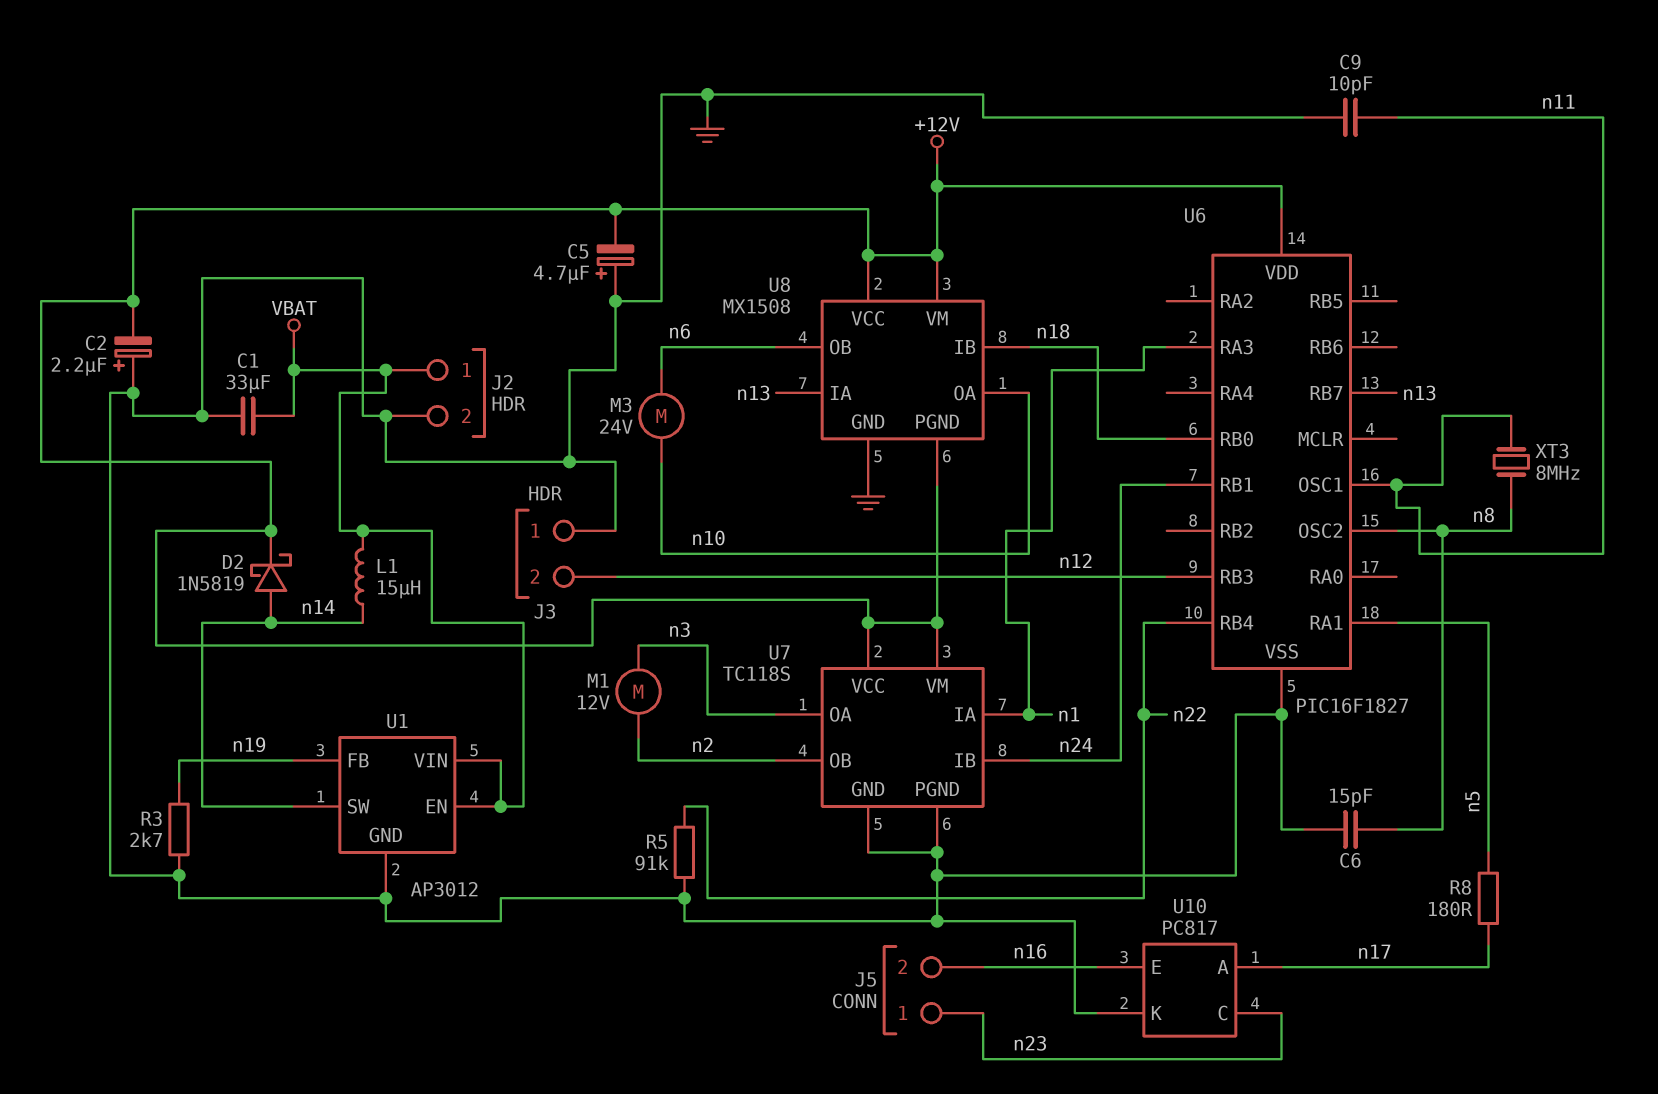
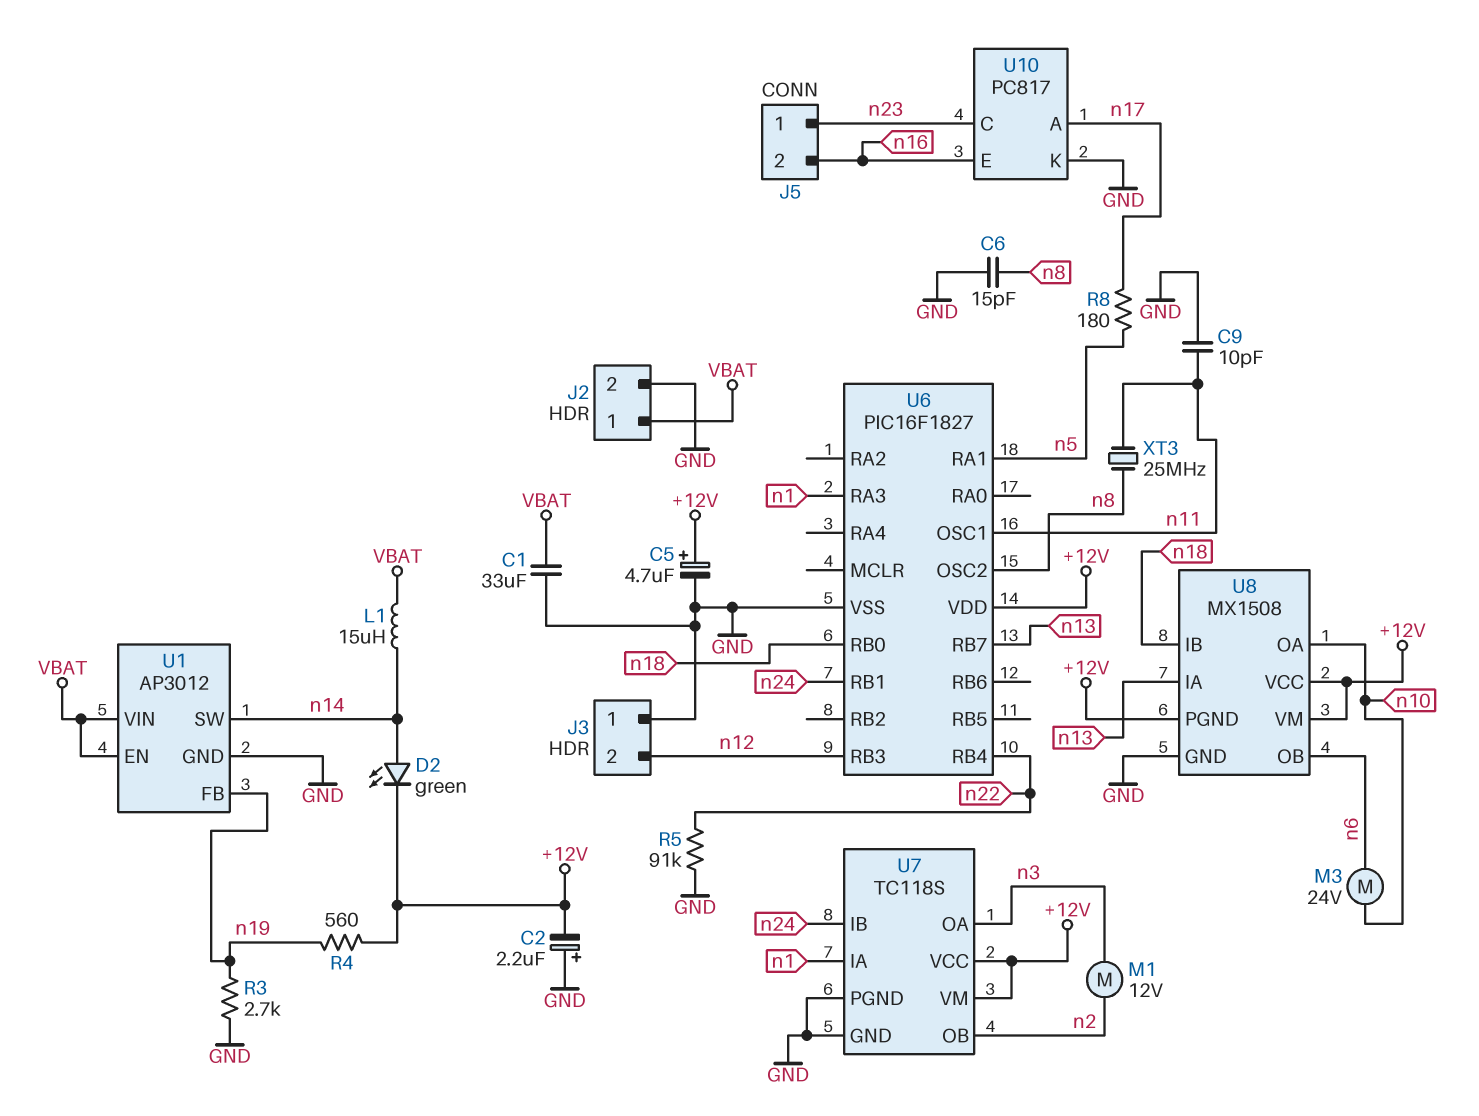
C5: 4.7uF (plus GND, minus +12V) -> 4.7uF (plus +12V, minus GND)
D2: schottky 1N5819 (A n14, K +12V) -> LED green (A n14, K +12V)
R4: none -> 560 (+12V, n19)
XT3: 8MHz (n8, n11) -> 25MHz (n8, n11)

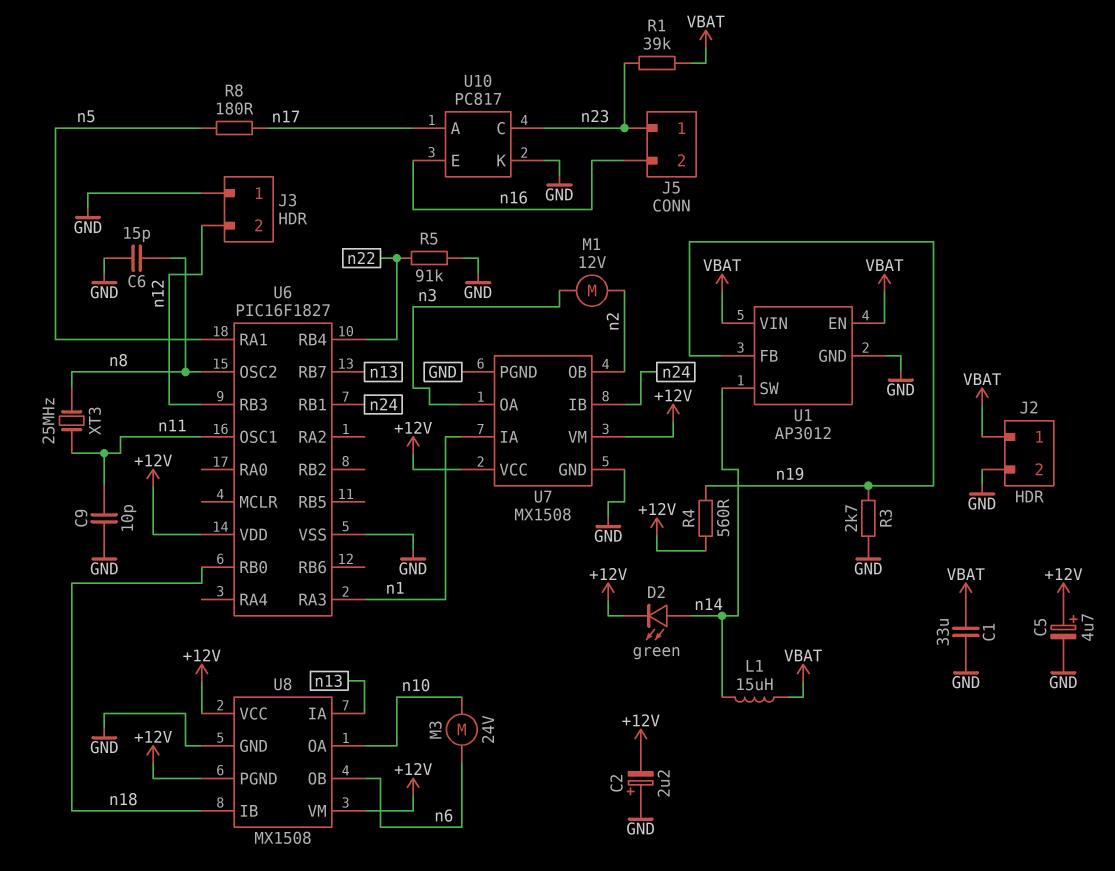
R1: none -> 39k (VBAT, n23)
U7: TC118S -> MX1508

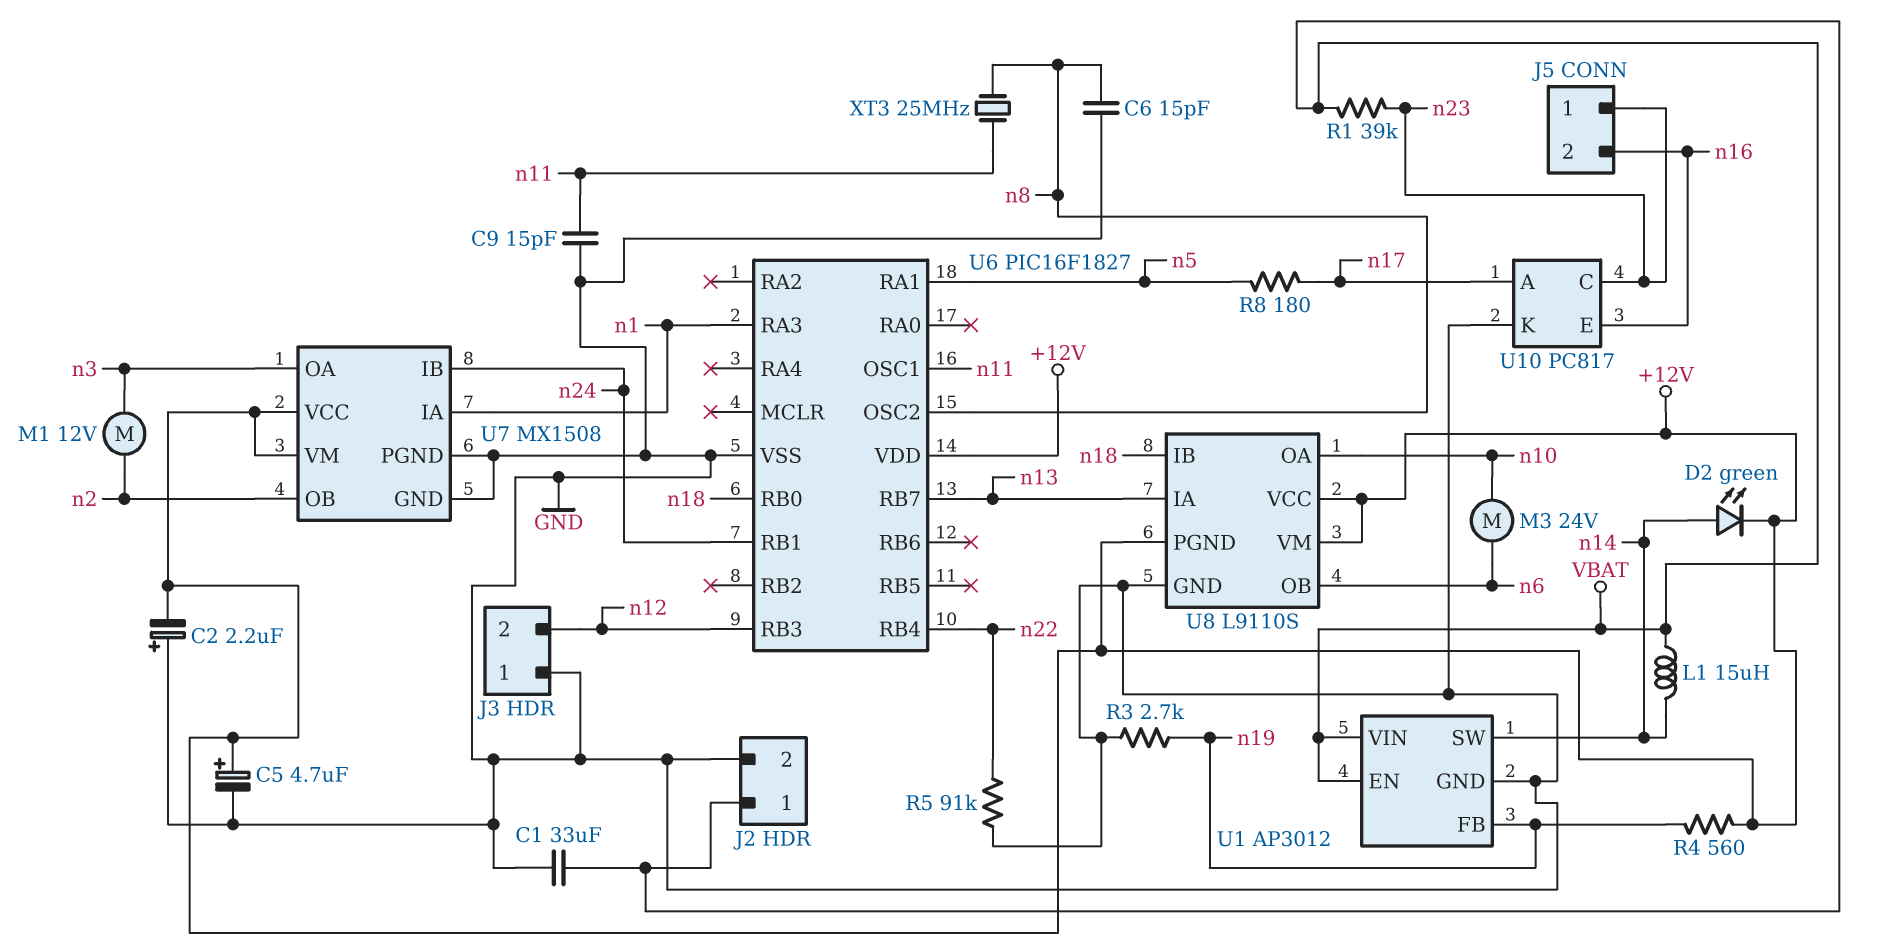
C9: 10pF (GND, n11) -> 15pF (GND, n11)
U8: MX1508 -> L9110S

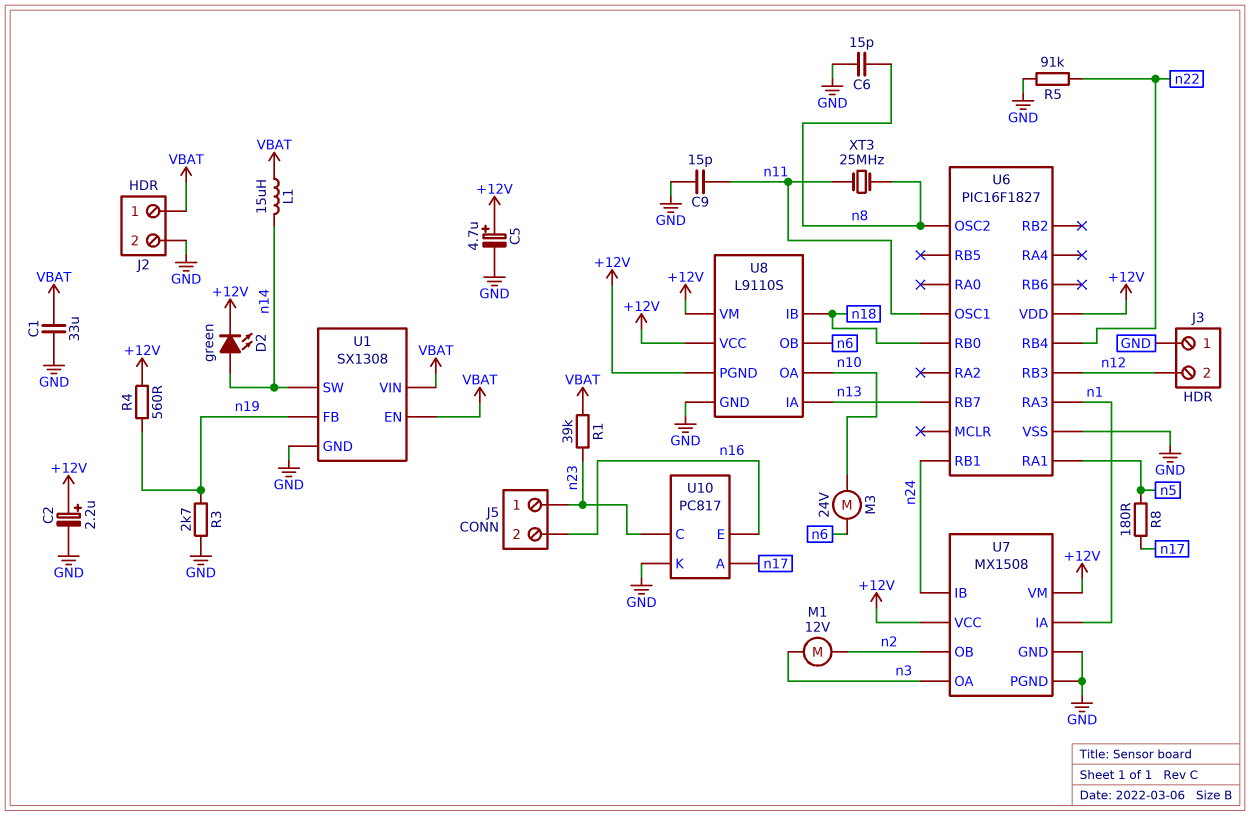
C2: 2.2uF (plus GND, minus +12V) -> 2.2uF (plus +12V, minus GND)
U1: AP3012 -> SX1308

